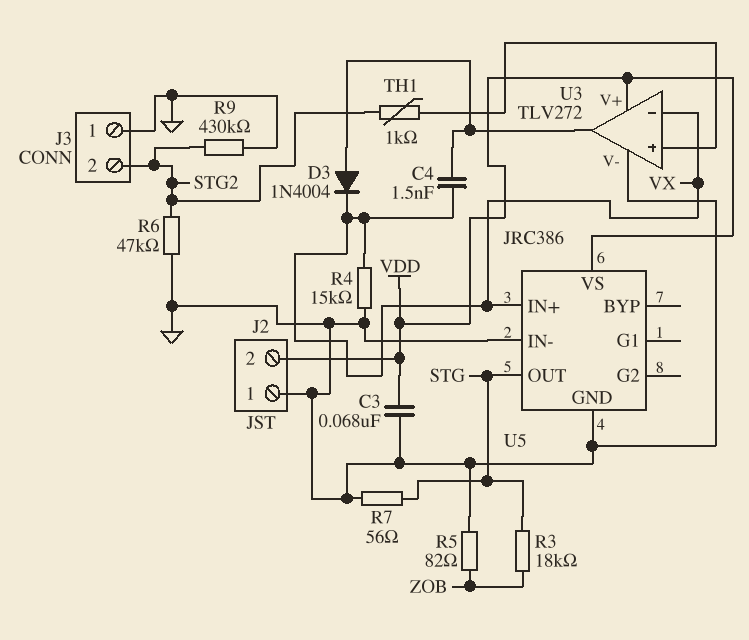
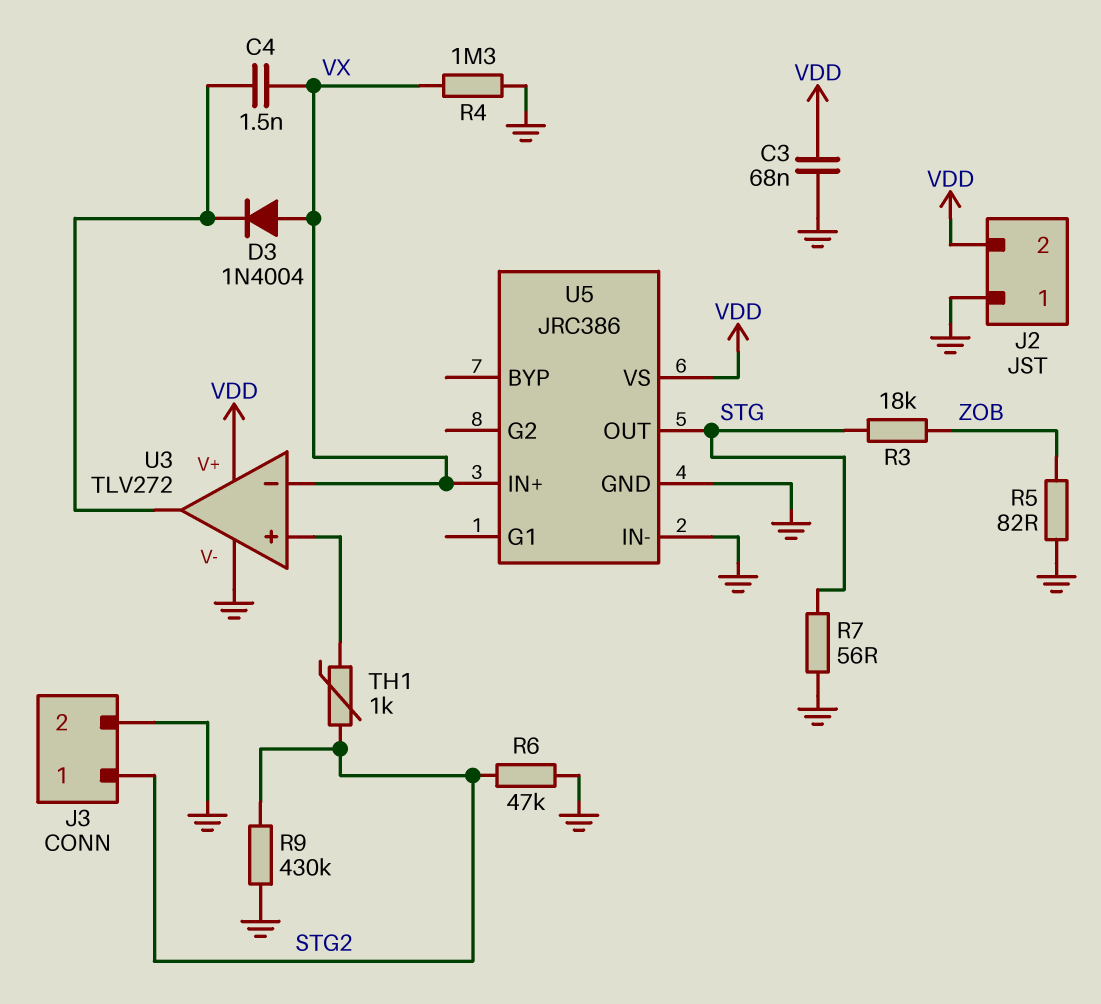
D3: diode 1N4004 (A U3/out, K VX) -> diode 1N4004 (A VX, K U3/out)
J3 pin 1: GND -> STG2
J3 pin 2: STG2 -> GND
R4: 15k (GND, VX) -> 1.3M (GND, VX)

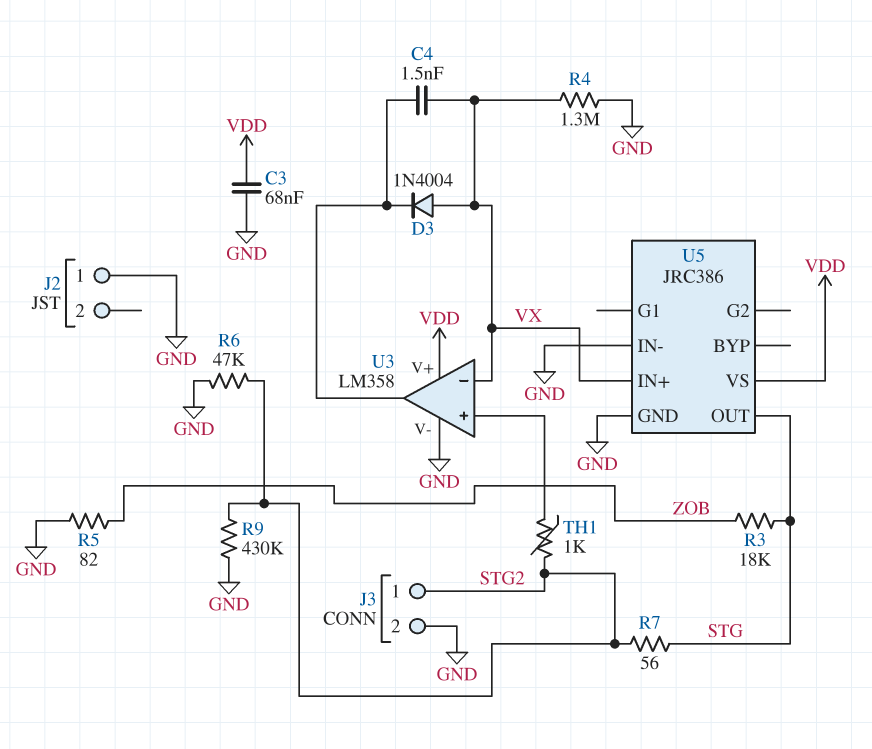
J2 pin 2: VDD -> none
R7: 56 (GND, STG) -> 56 (STG, STG2)
U3: TLV272 -> LM358

